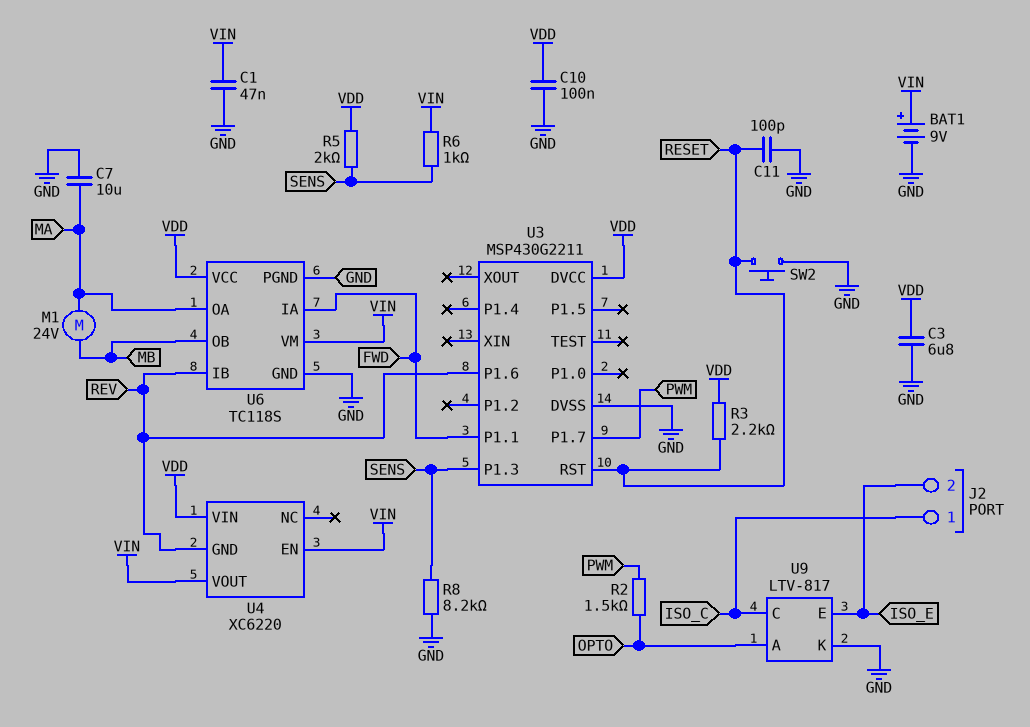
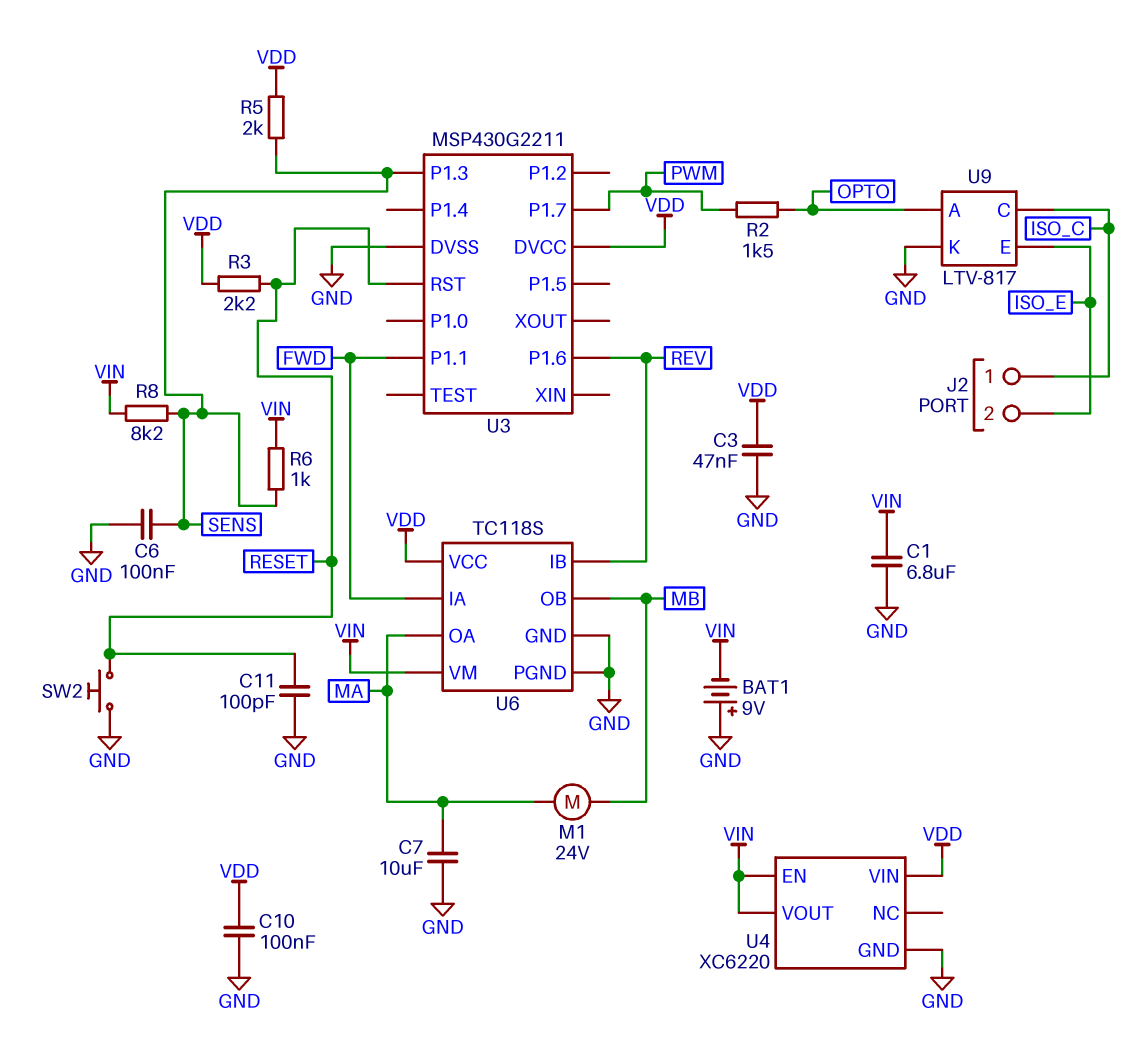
BAT1: 9V (plus VIN, minus GND) -> 9V (plus GND, minus VIN)
C1: 47nF (GND, VIN) -> 6.8uF (GND, VIN)
C3: 6.8uF (GND, VDD) -> 47nF (GND, VDD)
C6: none -> 100nF (GND, SENS)
R8: 8.2k (GND, SENS) -> 8.2k (SENS, VIN)
U4 pin GND: REV -> GND

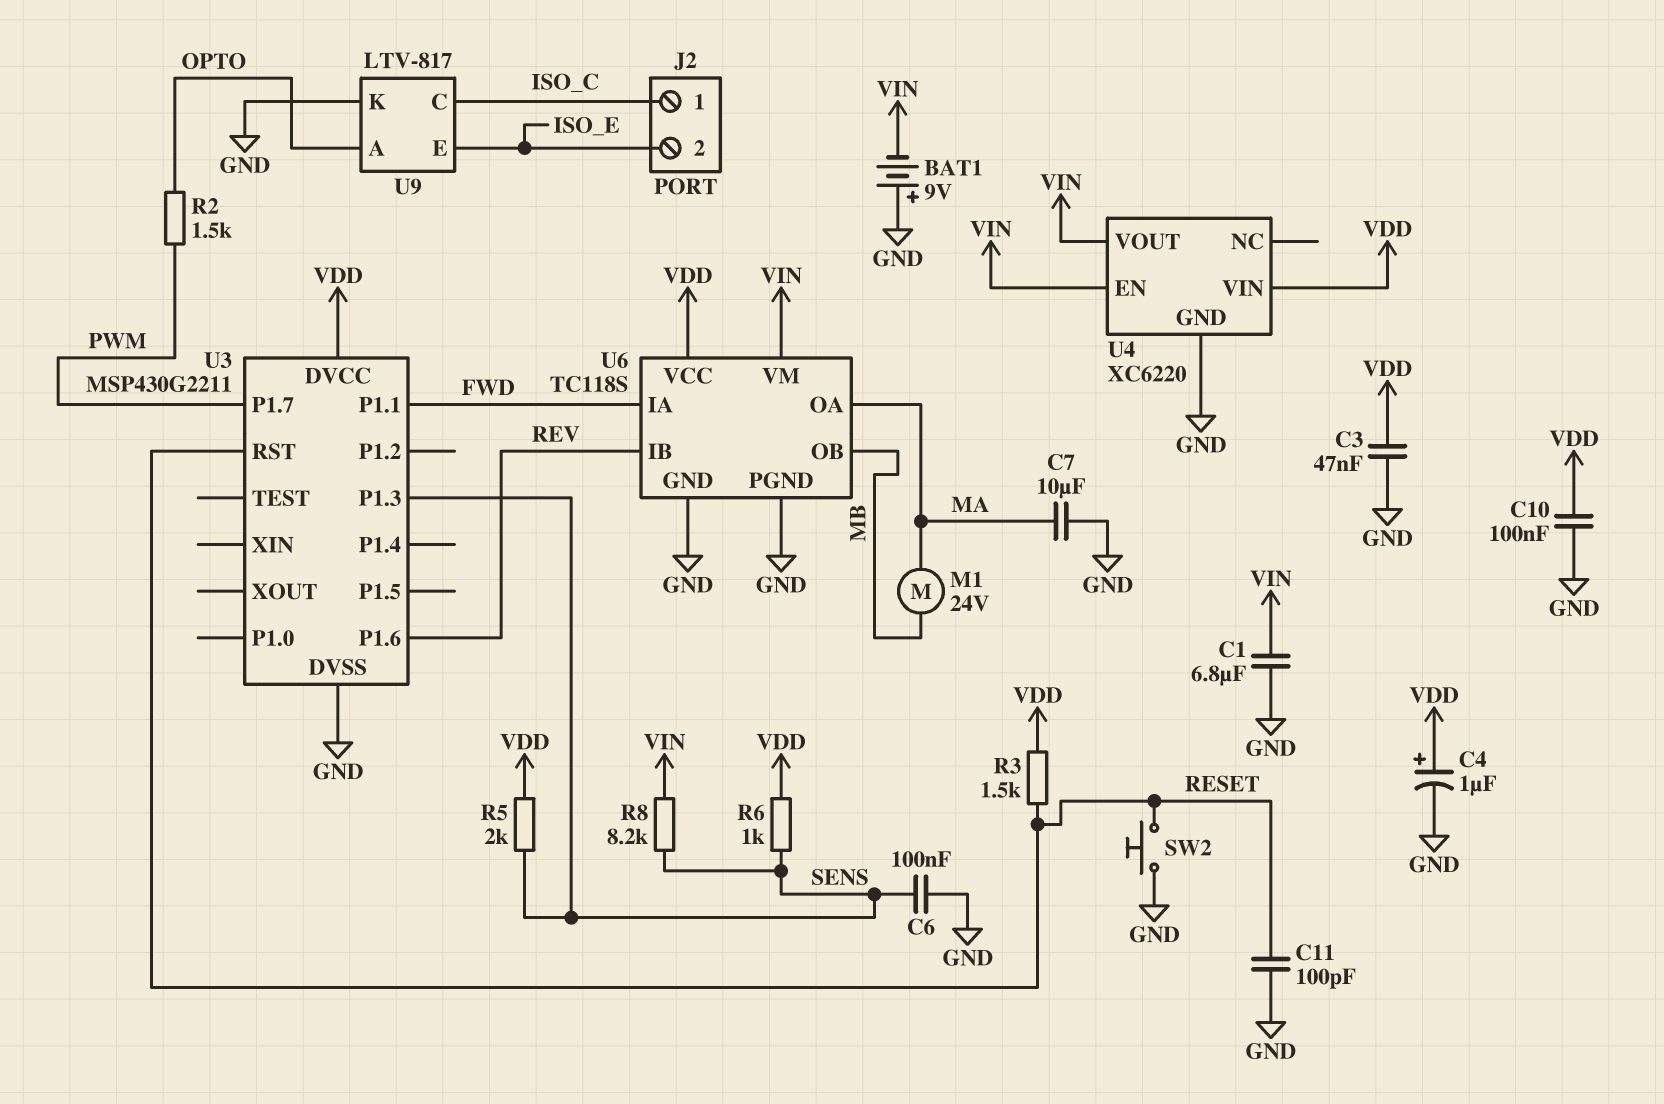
C4: none -> 1uF (plus VDD, minus GND)
R3: 2.2k (RESET, VDD) -> 1.5k (RESET, VDD)
R6: 1k (SENS, VIN) -> 1k (SENS, VDD)

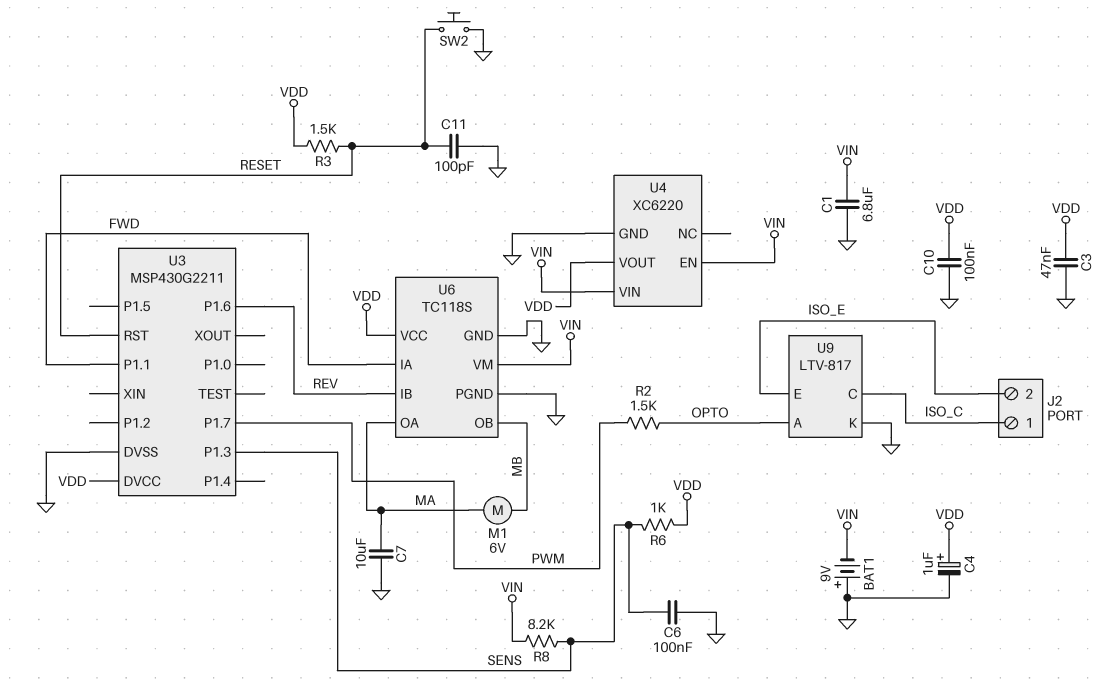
M1: motor 24V (MA, MB) -> motor 6V (MA, MB)
R5: 2k (SENS, VDD) -> none
U4 pin VIN: VDD -> VIN
U4 pin VOUT: VIN -> VDD

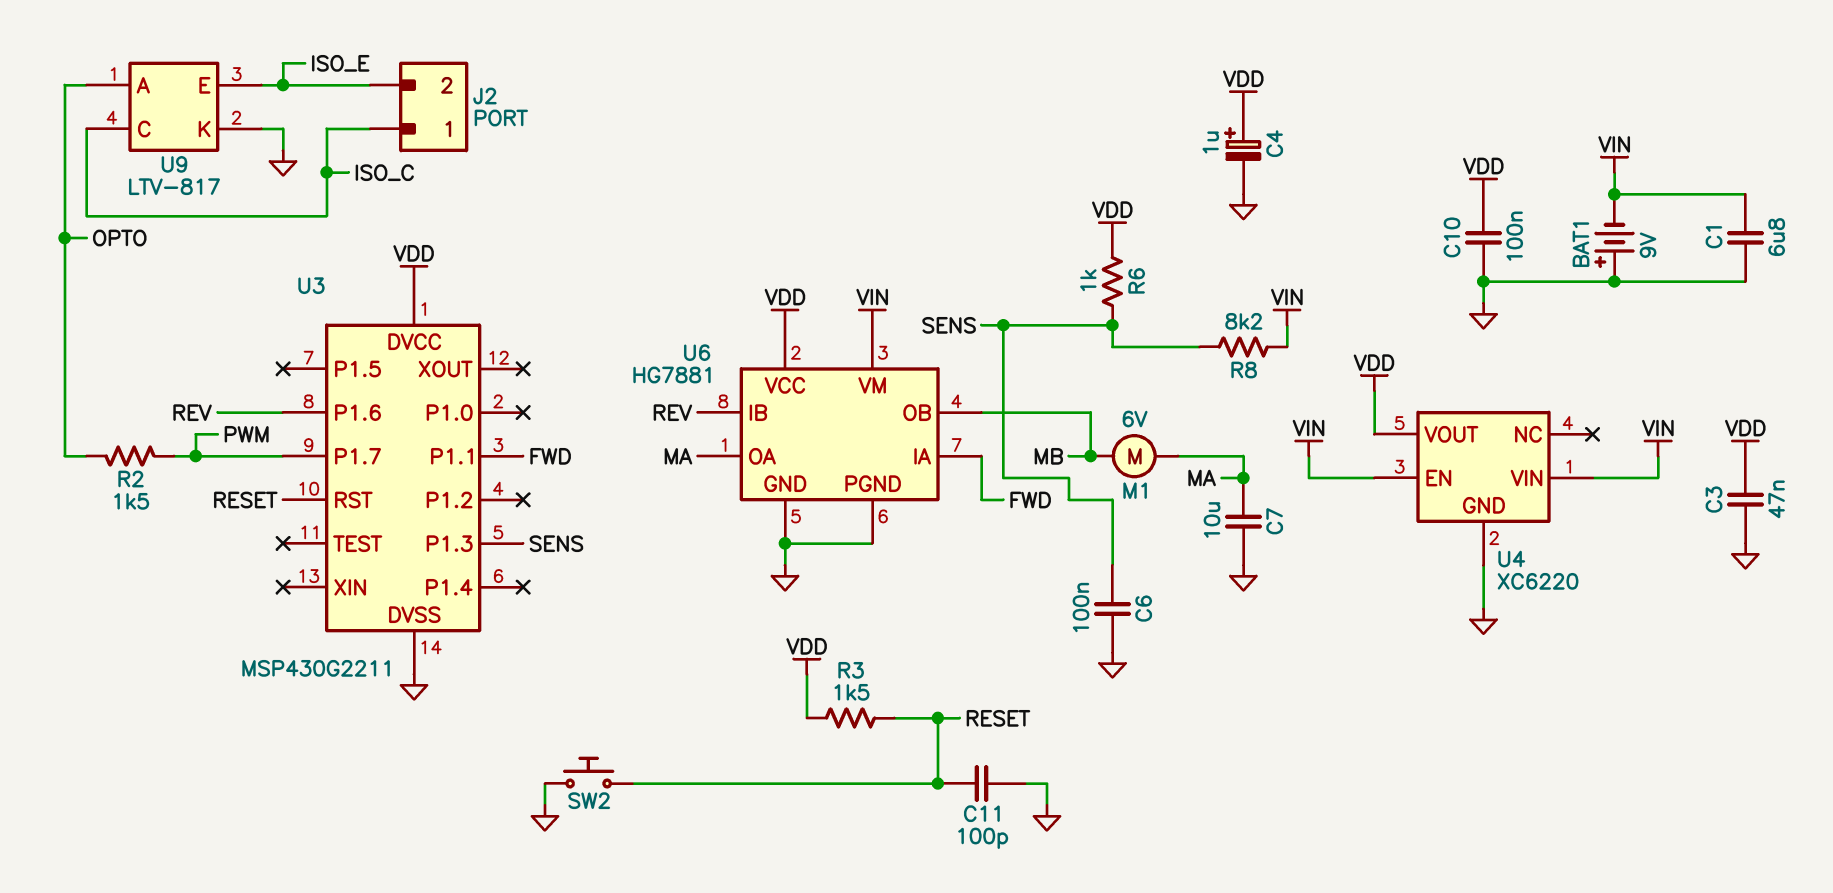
U6: TC118S -> HG7881

